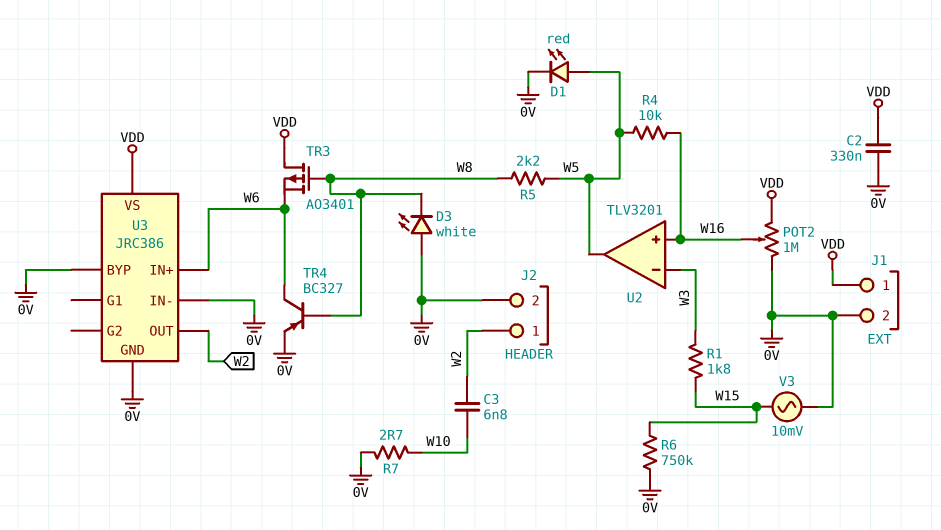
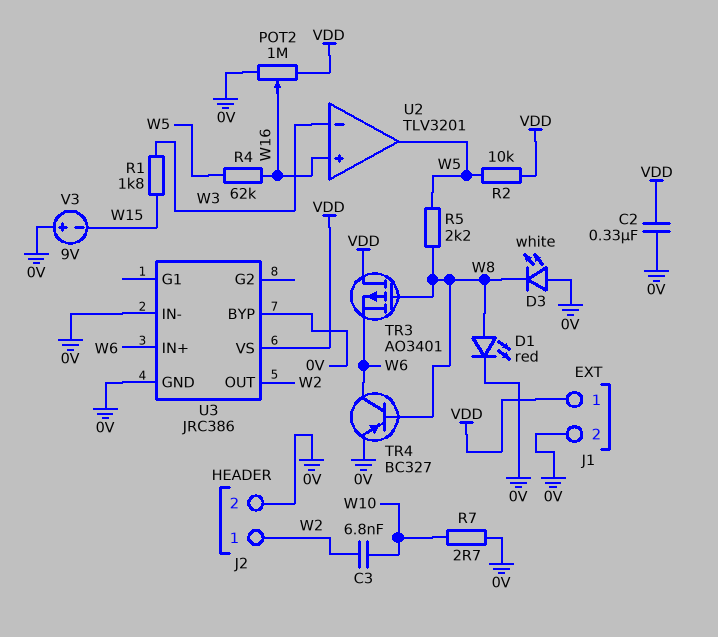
D1: LED red (A W5, K 0V) -> LED red (A W8, K 0V)
R2: none -> 10k (VDD, W5)
R4: 10k (W5, W16) -> 62k (W5, W16)
R6: 750k (0V, W15) -> none
V3: AC 10mV (0V, W15) -> 9V (plus 0V, minus W15)

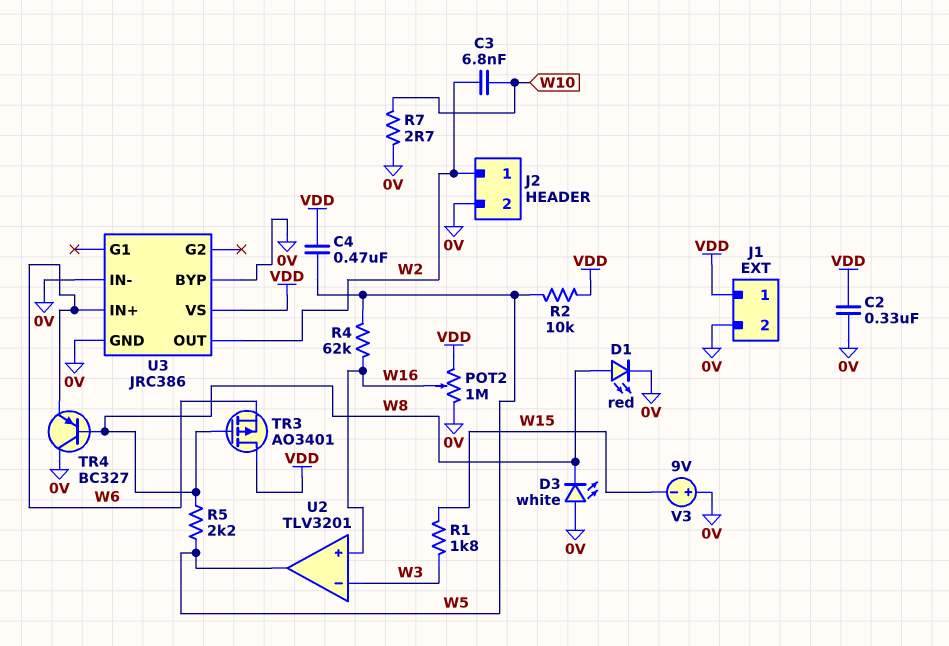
C4: none -> 470nF (VDD, W5)
TR4: PNP BC327 (B W8, C W6, E 0V) -> PNP BC327 (B W8, C 0V, E W6)

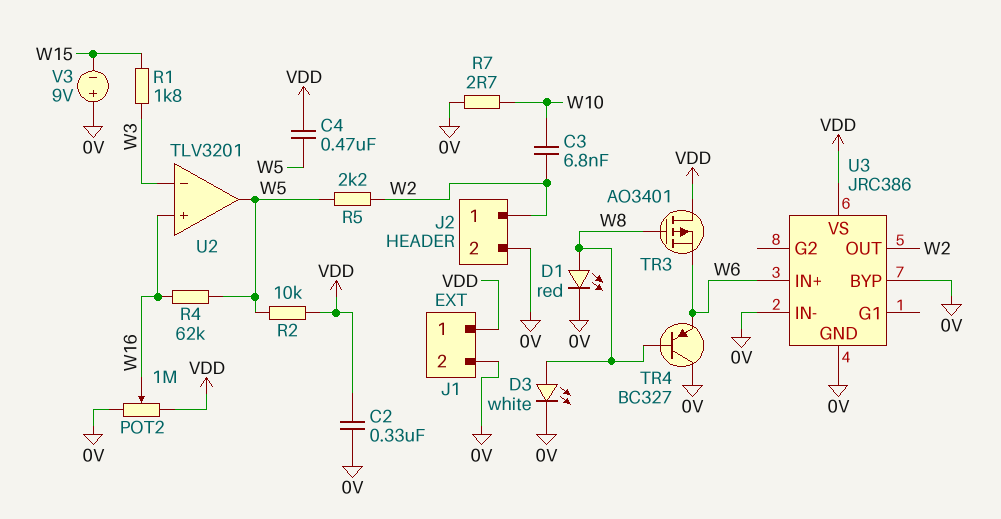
D3: LED white (A 0V, K W8) -> LED white (A W8, K 0V)
R5: 2.2k (W5, W8) -> 2.2k (W2, W5)

